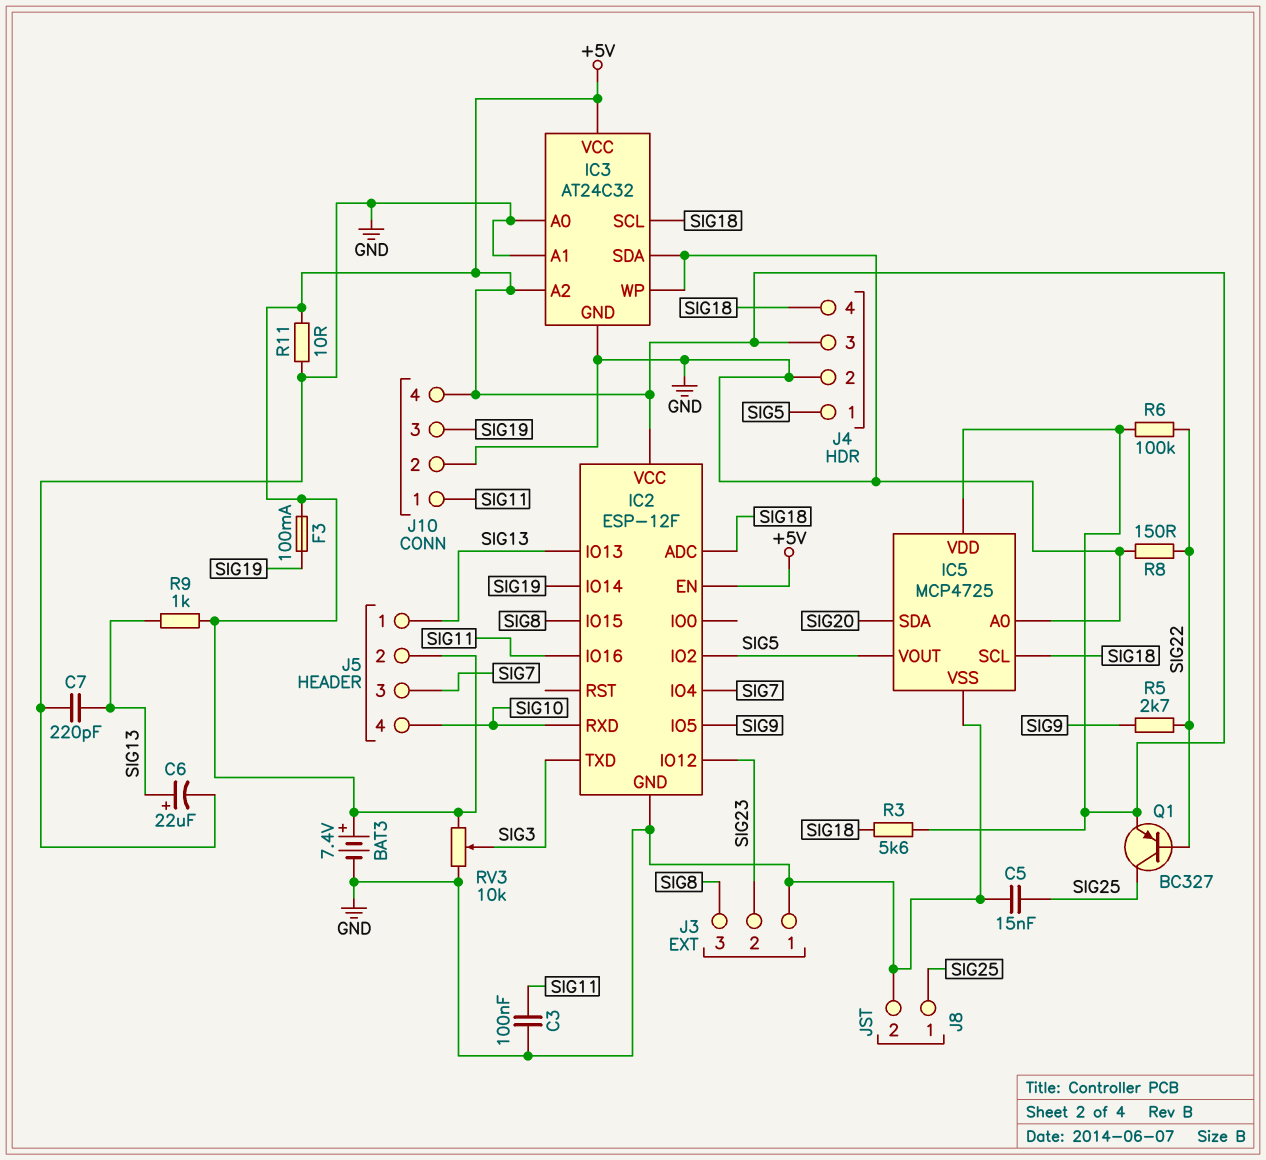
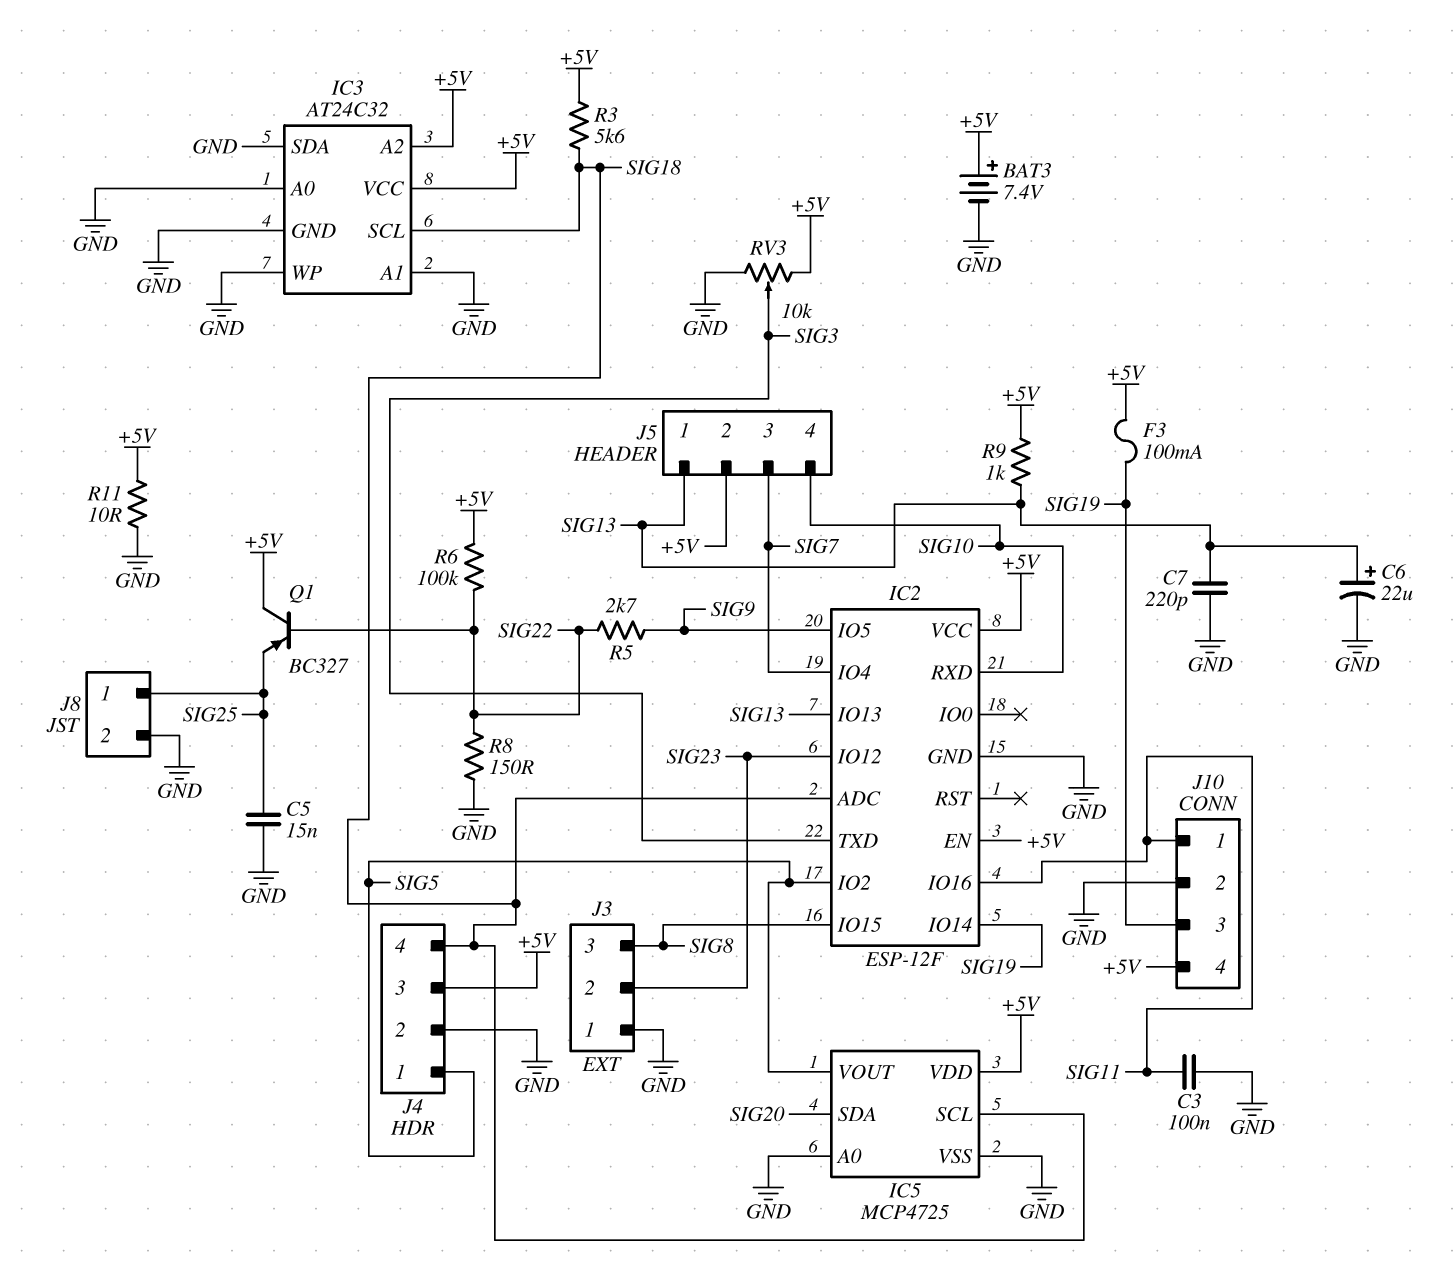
Q1: PNP BC327 (B SIG22, C SIG25, E +5V) -> PNP BC327 (B SIG22, C +5V, E SIG25)

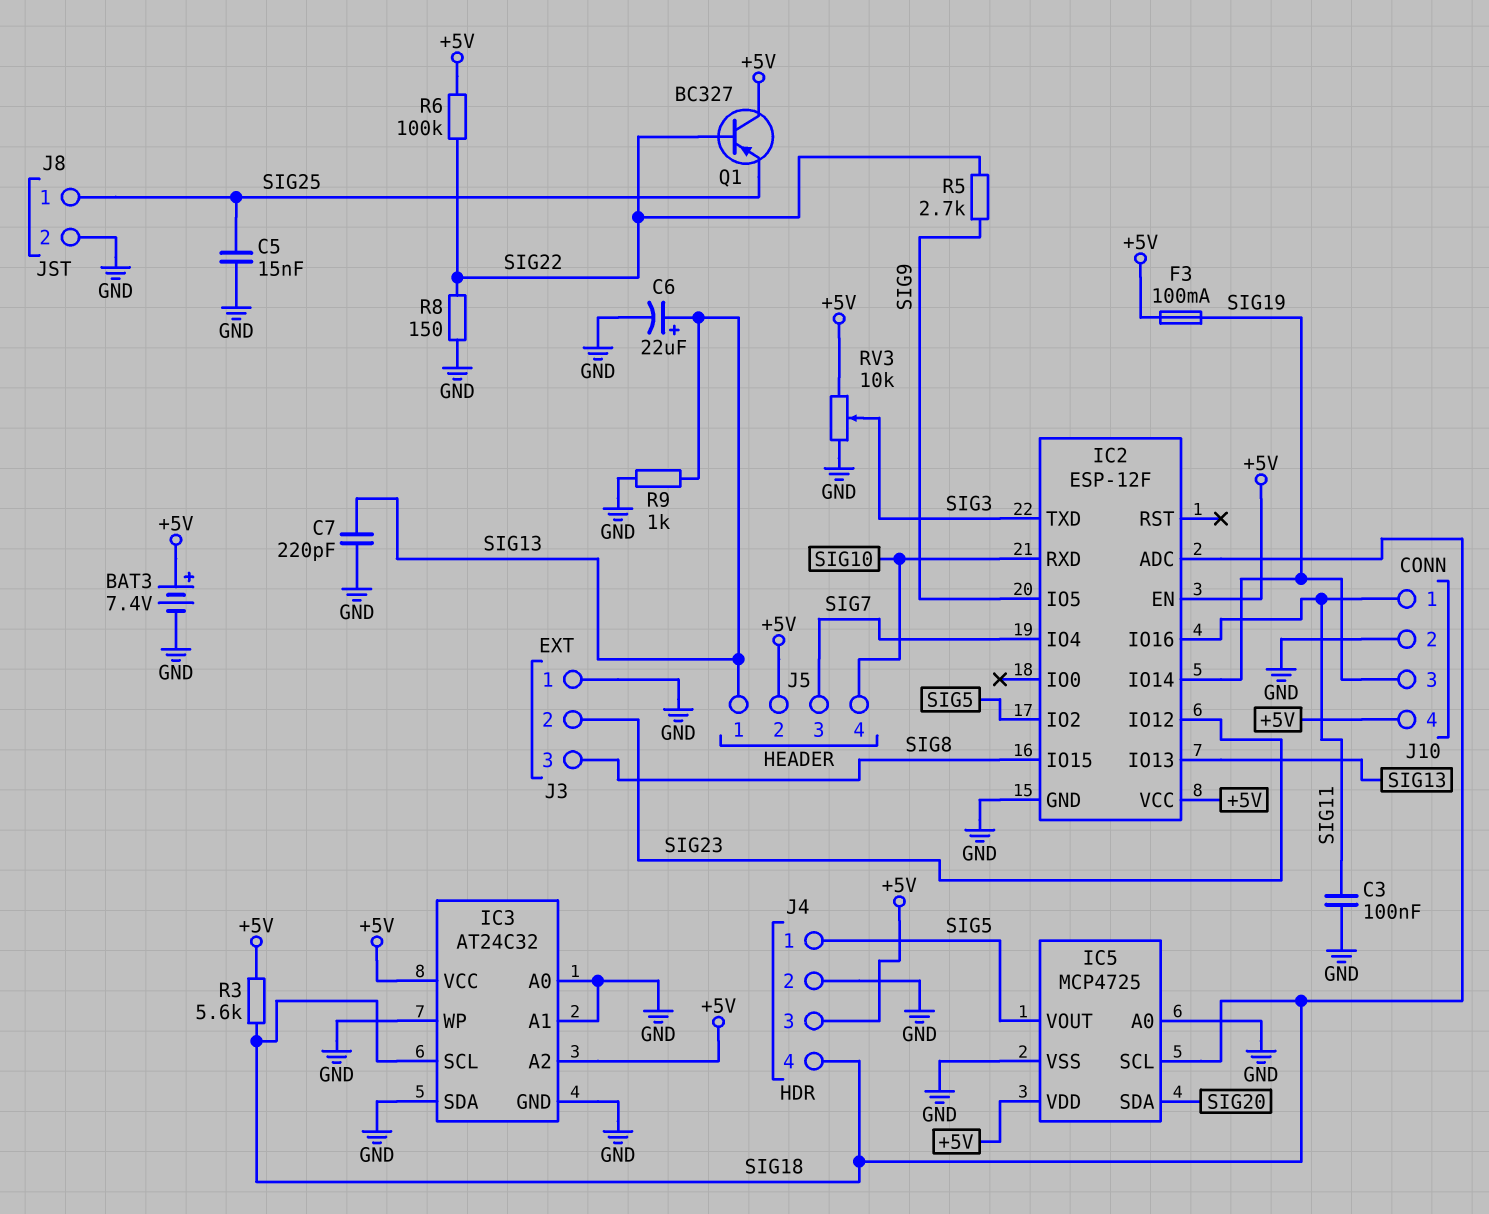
R9: 1k (+5V, SIG13) -> 1k (GND, SIG13)
R11: 10 (+5V, GND) -> none

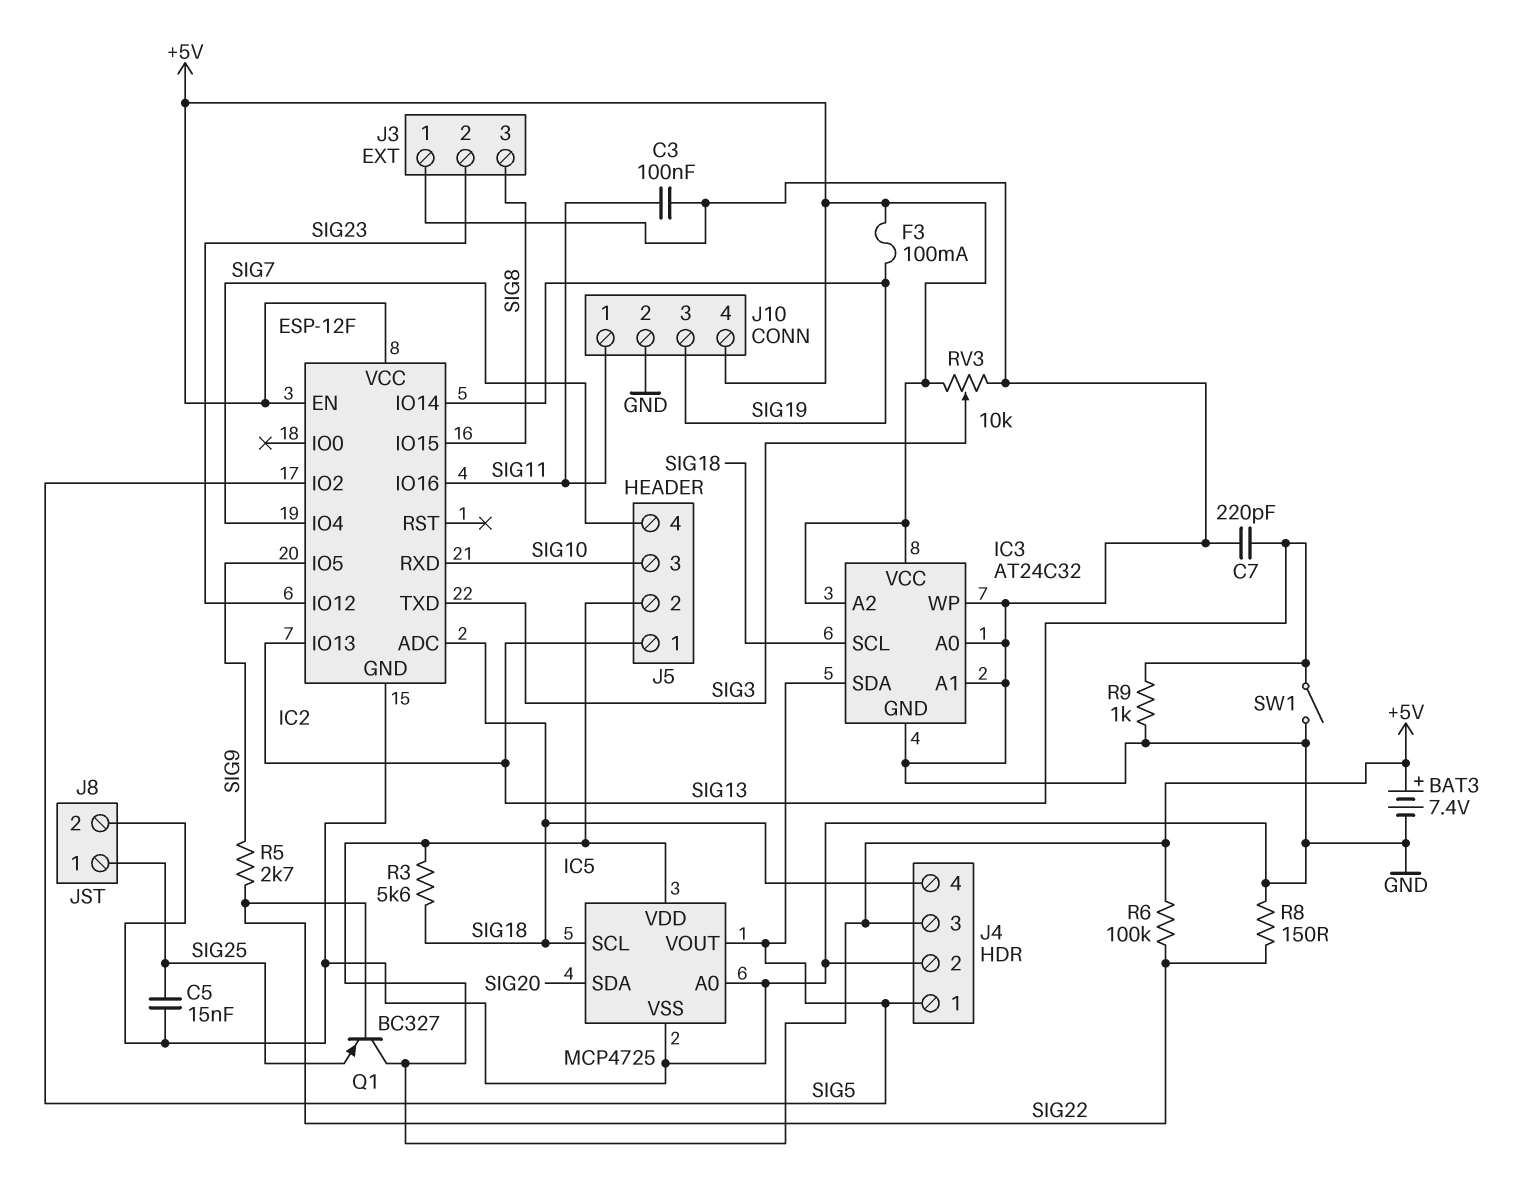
C6: 22uF (plus SIG13, minus GND) -> none
IC3 pin SDA: GND -> SIG5
J5 pin 3: SIG7 -> SIG10
J5 pin 4: SIG10 -> SIG7
SW1: none -> switch (GND, SIG13)

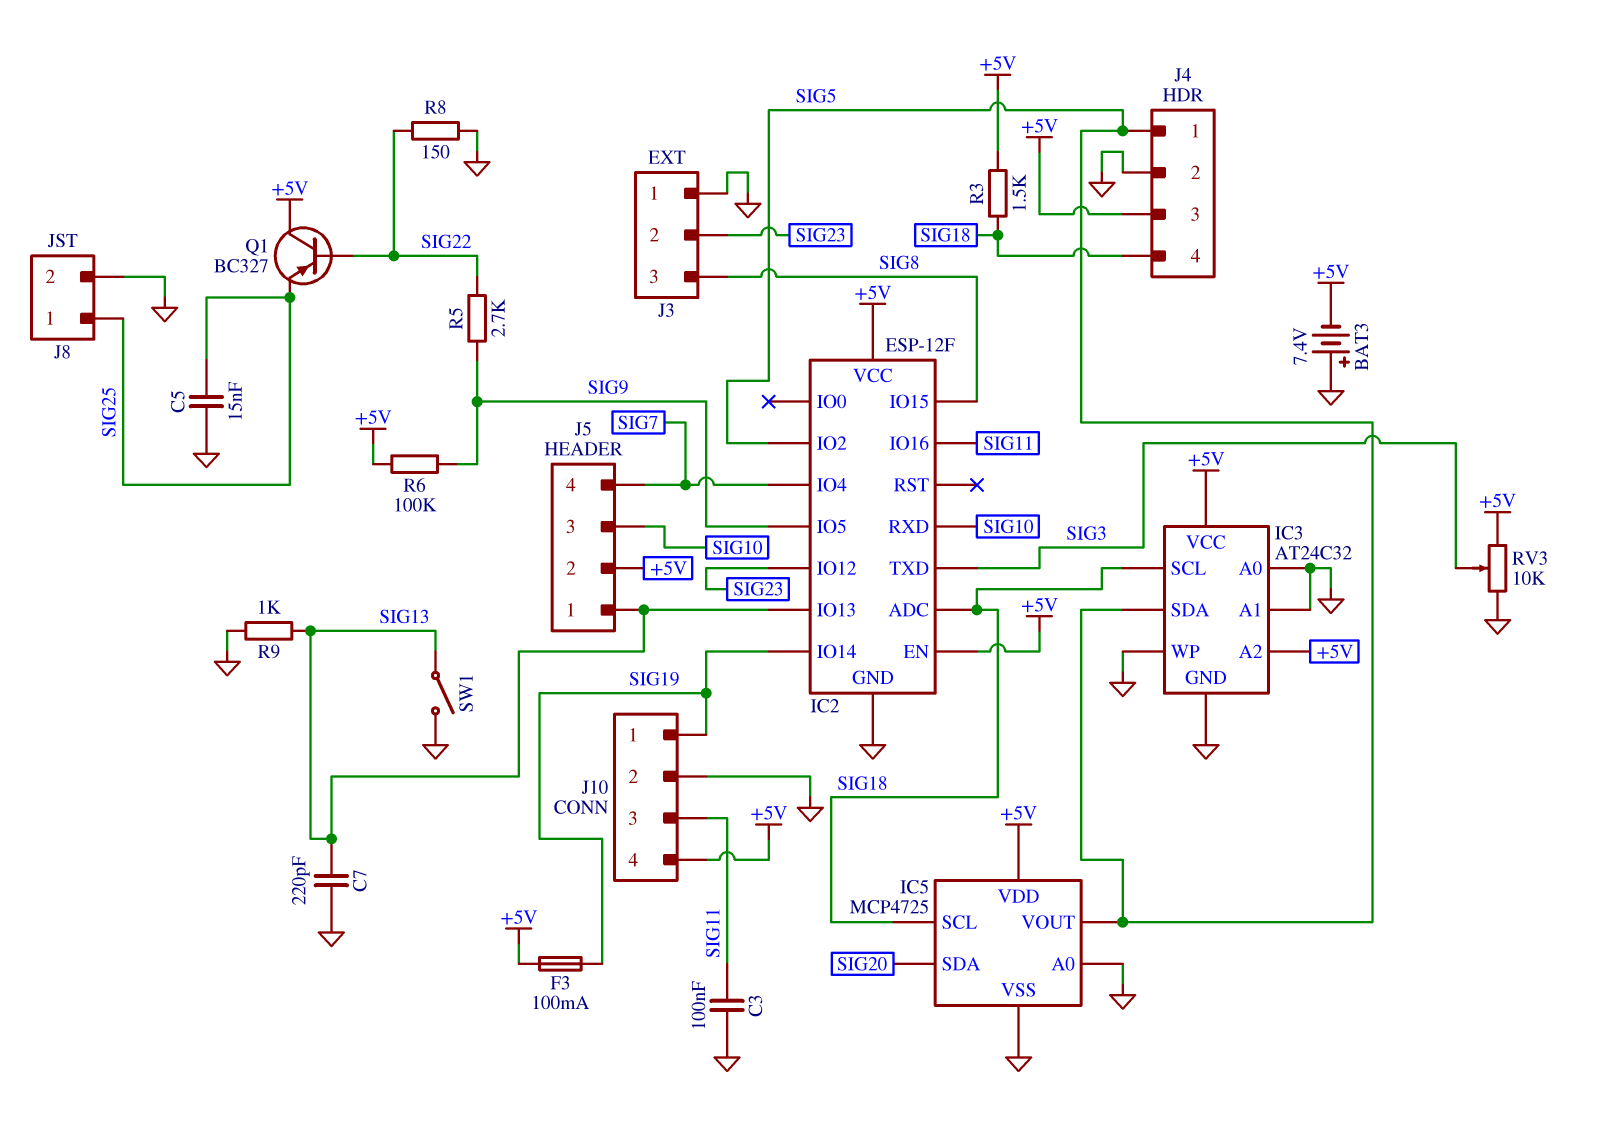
BAT3: 7.4V (plus +5V, minus GND) -> 7.4V (plus GND, minus +5V)
J10 pin 1: SIG11 -> SIG19
J10 pin 3: SIG19 -> SIG11
R3: 5.6k (+5V, SIG18) -> 1.5k (+5V, SIG18)
R6: 100k (+5V, SIG22) -> 100k (+5V, SIG9)

